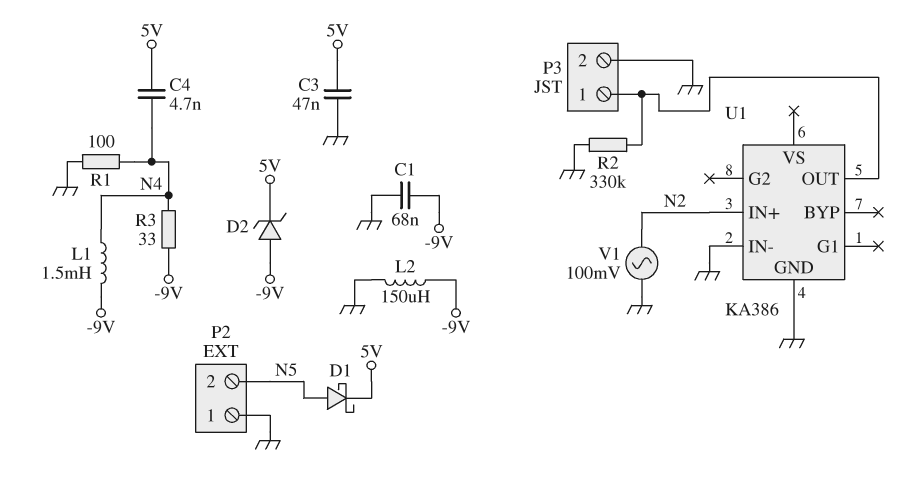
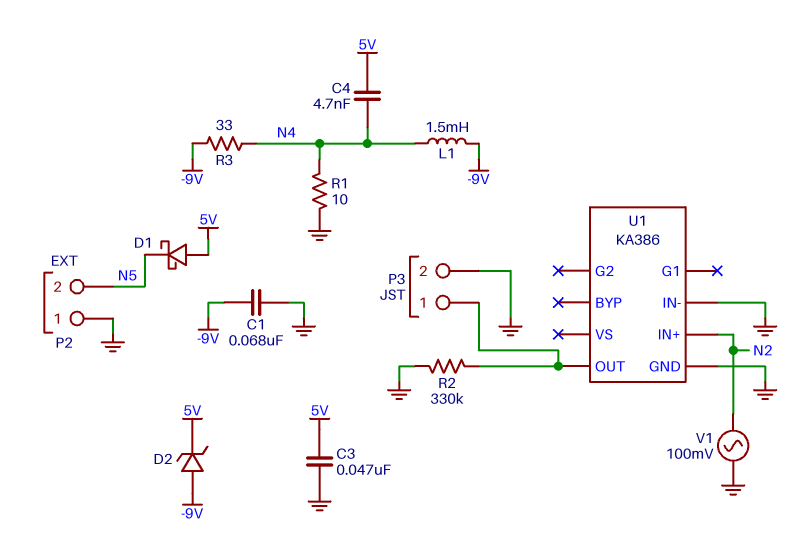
D1: schottky (A N5, K 5V) -> schottky (A 5V, K N5)
L2: 150uH (-9V, GND) -> none
R1: 100 (GND, N4) -> 10 (GND, N4)

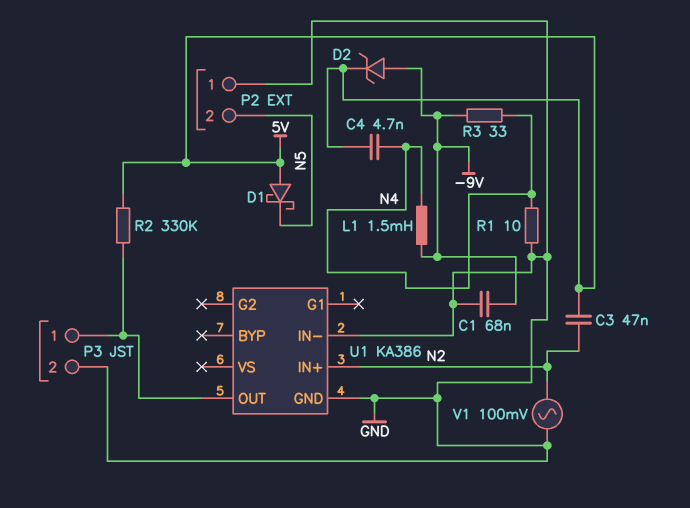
C3: 47nF (5V, GND) -> 47nF (5V, N2)
R2: 330k (GND, P3/1) -> 330k (5V, P3/1)

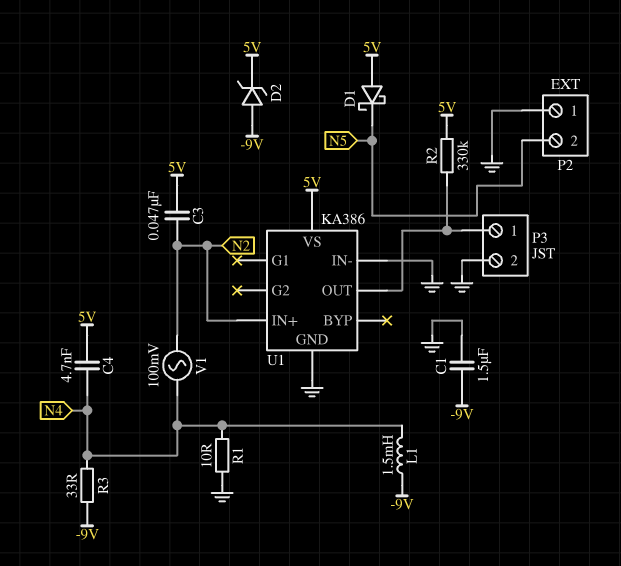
C1: 68nF (-9V, GND) -> 1.5uF (-9V, GND)
U1 pin VS: none -> 5V
V1: AC 100mV (GND, N2) -> AC 100mV (N2, N4)

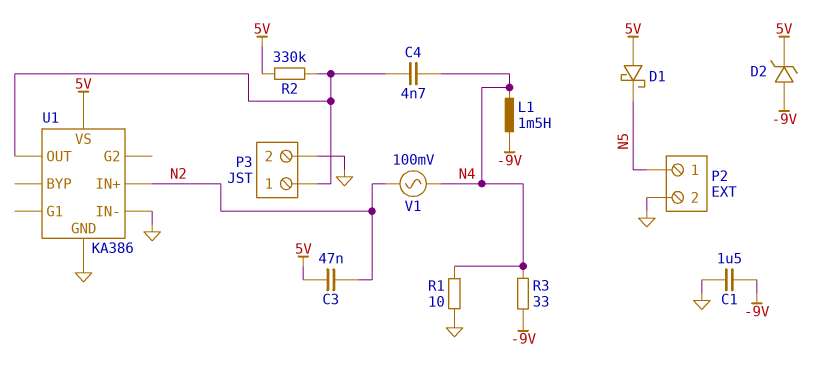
C4: 4.7nF (5V, N4) -> 4.7nF (N4, P3/1)
P2 pin 1: GND -> N5
P2 pin 2: N5 -> GND

